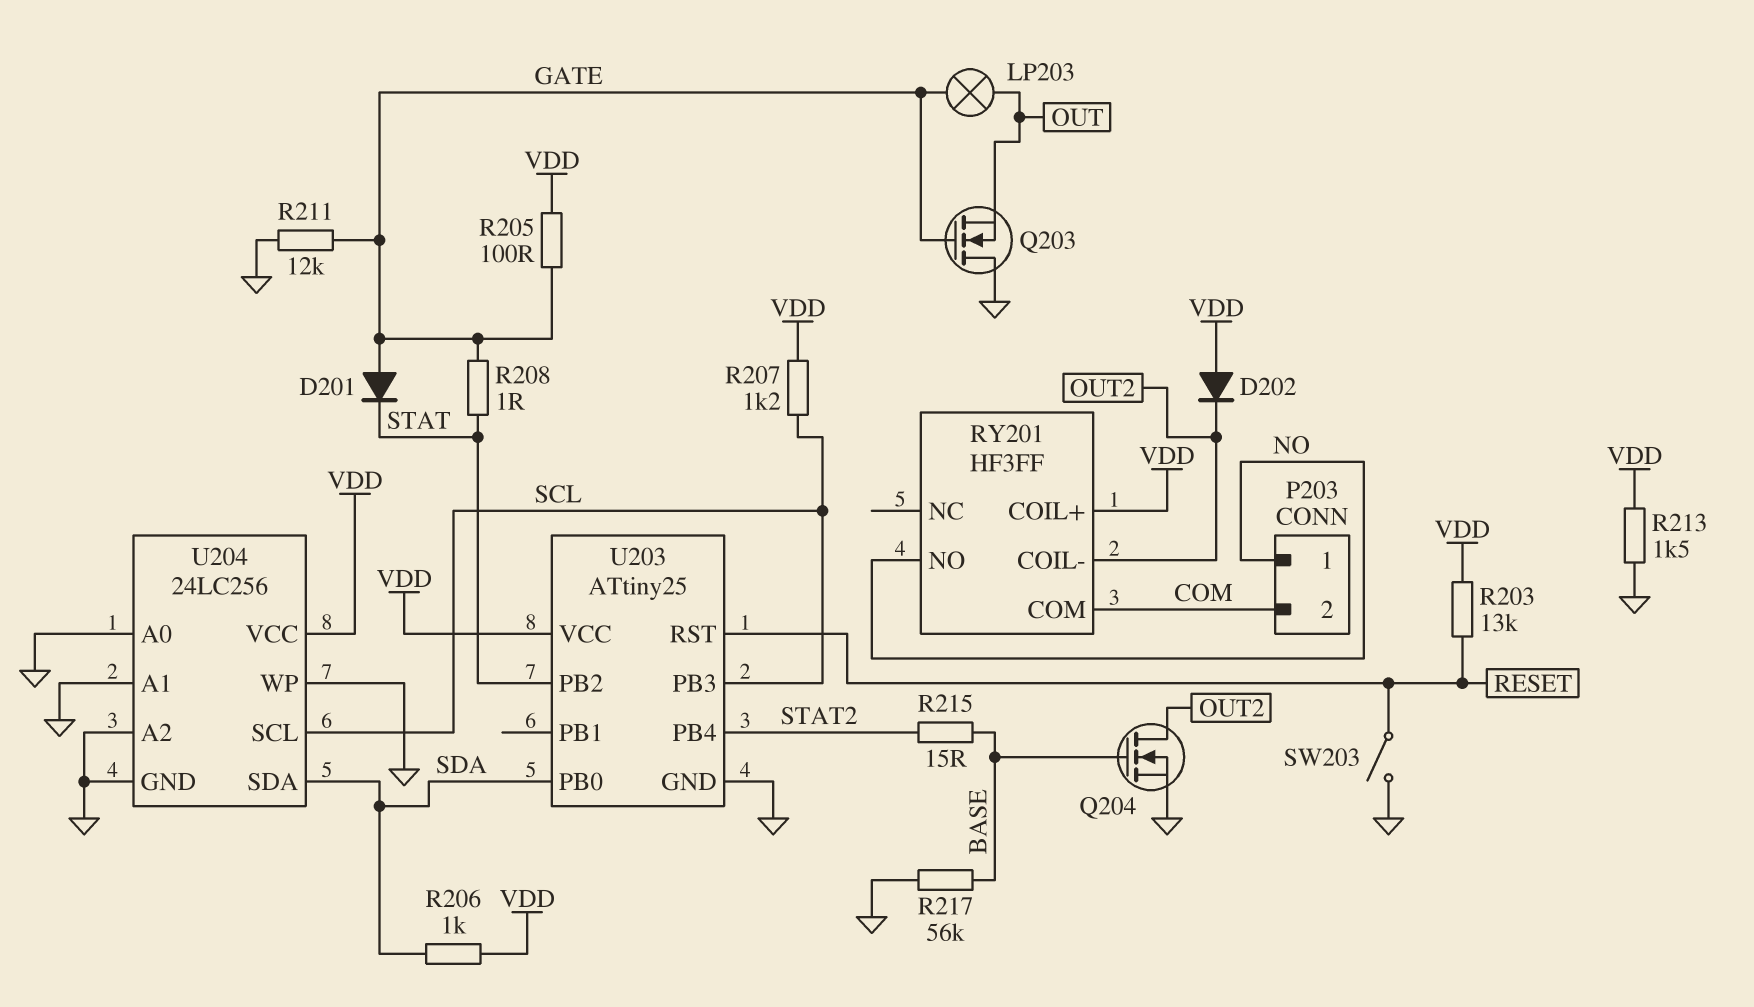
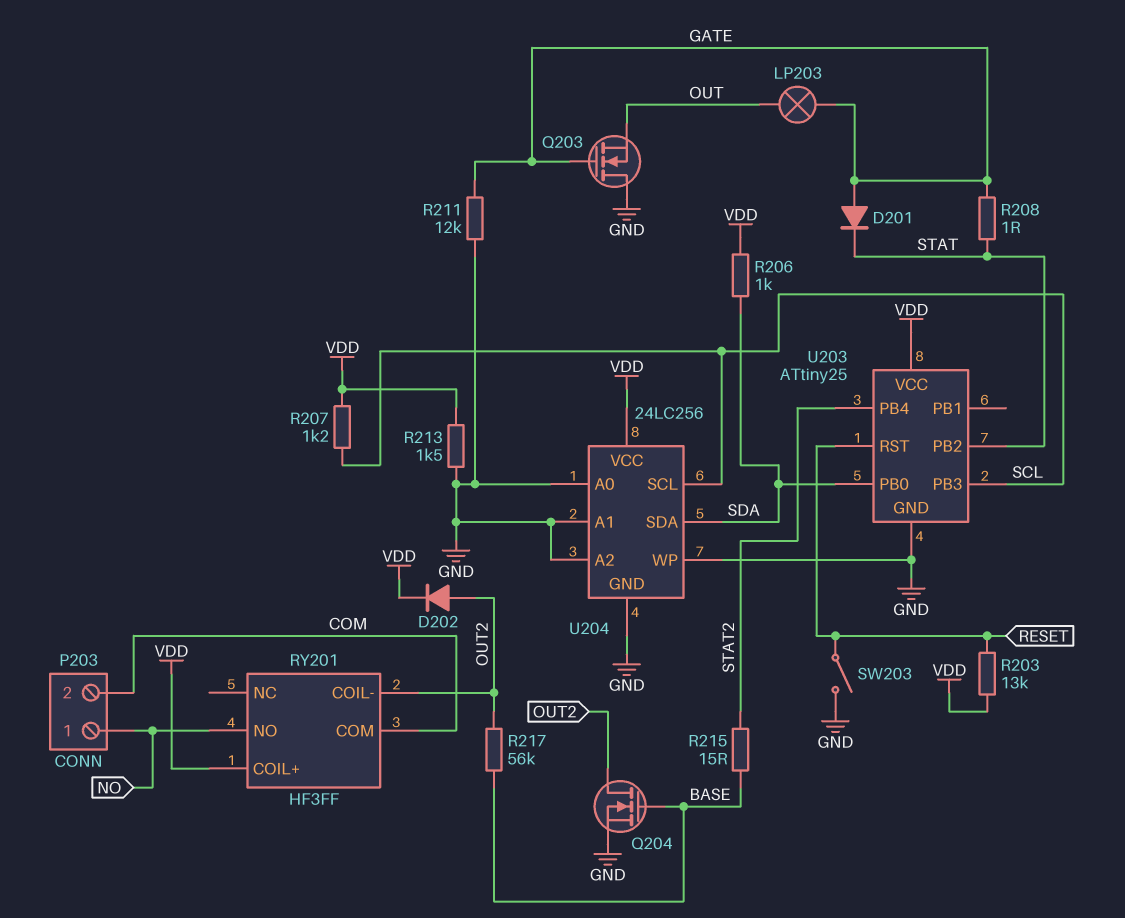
D202: diode (A VDD, K OUT2) -> diode (A OUT2, K VDD)
R205: 100 (GATE, VDD) -> none
R217: 56k (BASE, GND) -> 56k (BASE, OUT2)

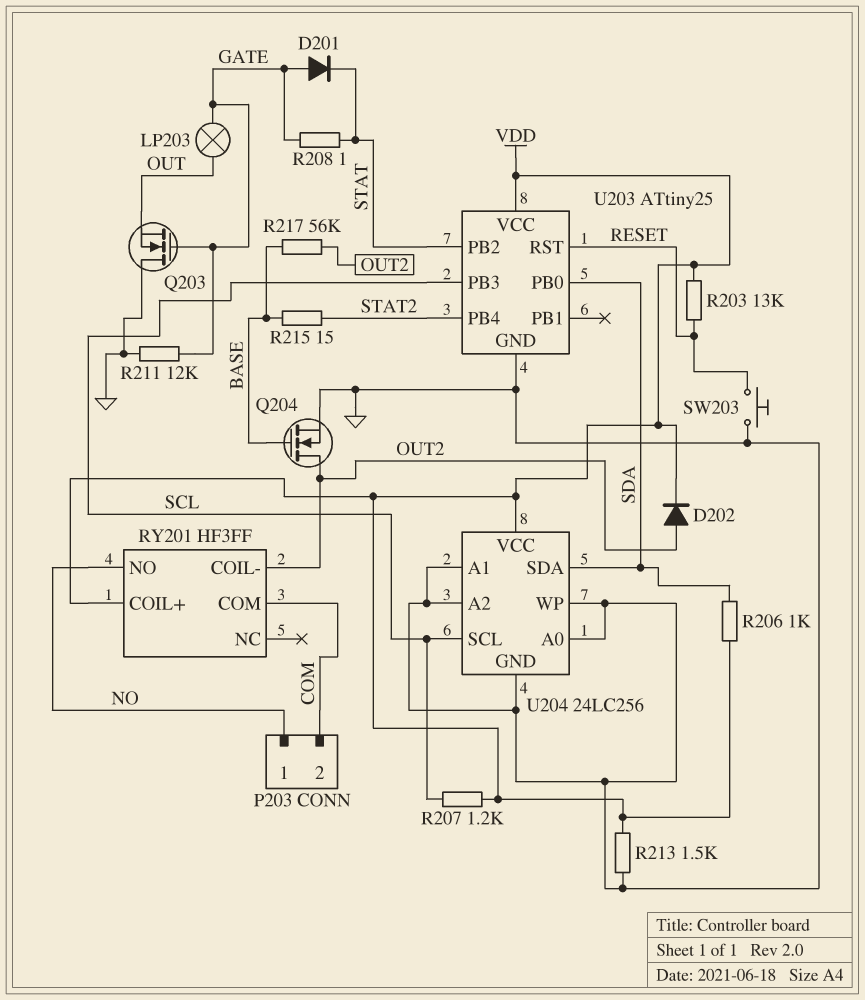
SW203: switch (GND, RESET) -> button (GND, RESET)

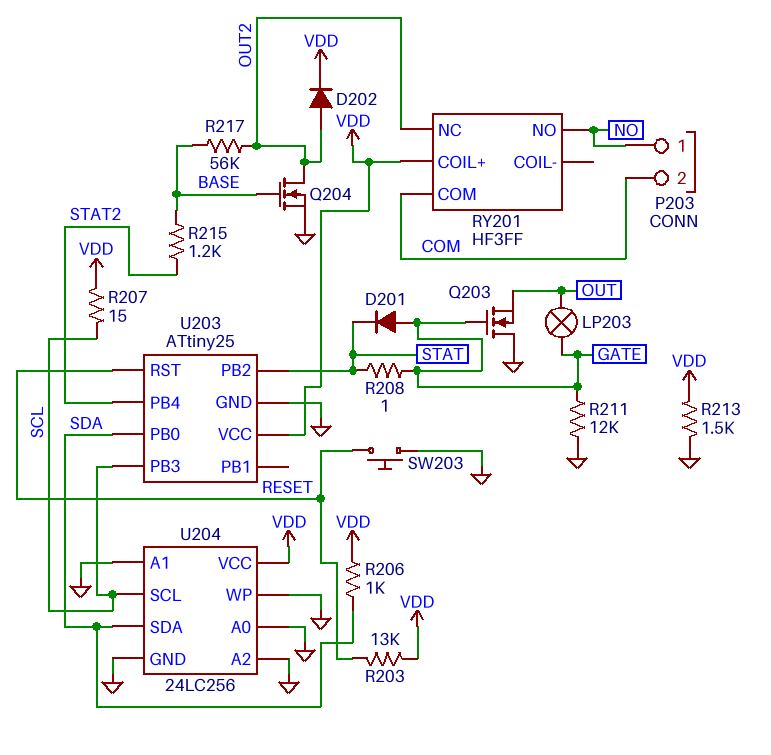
R207: 1.2k (SCL, VDD) -> 15 (SCL, VDD)
R215: 15 (BASE, STAT2) -> 1.2k (BASE, STAT2)
RY201 pin COIL-: OUT2 -> none
RY201 pin NC: none -> OUT2

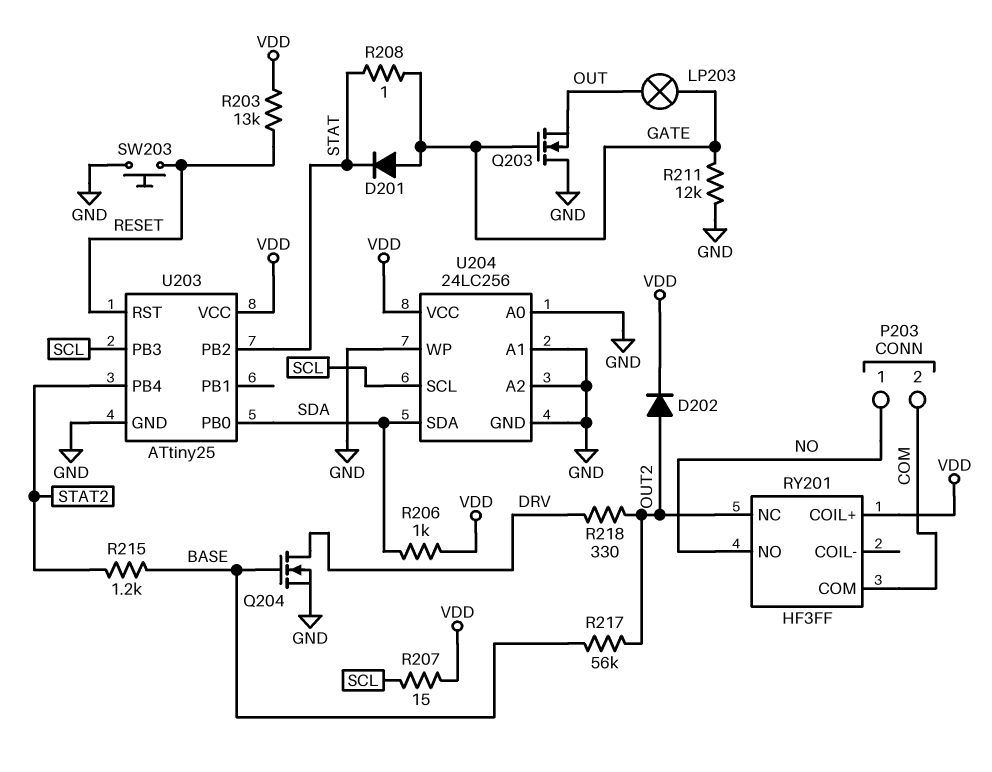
Q204: NMOS (G BASE, D OUT2, S GND) -> NMOS (G BASE, D DRV, S GND)
R213: 1.5k (GND, VDD) -> none
R218: none -> 330 (DRV, OUT2)

